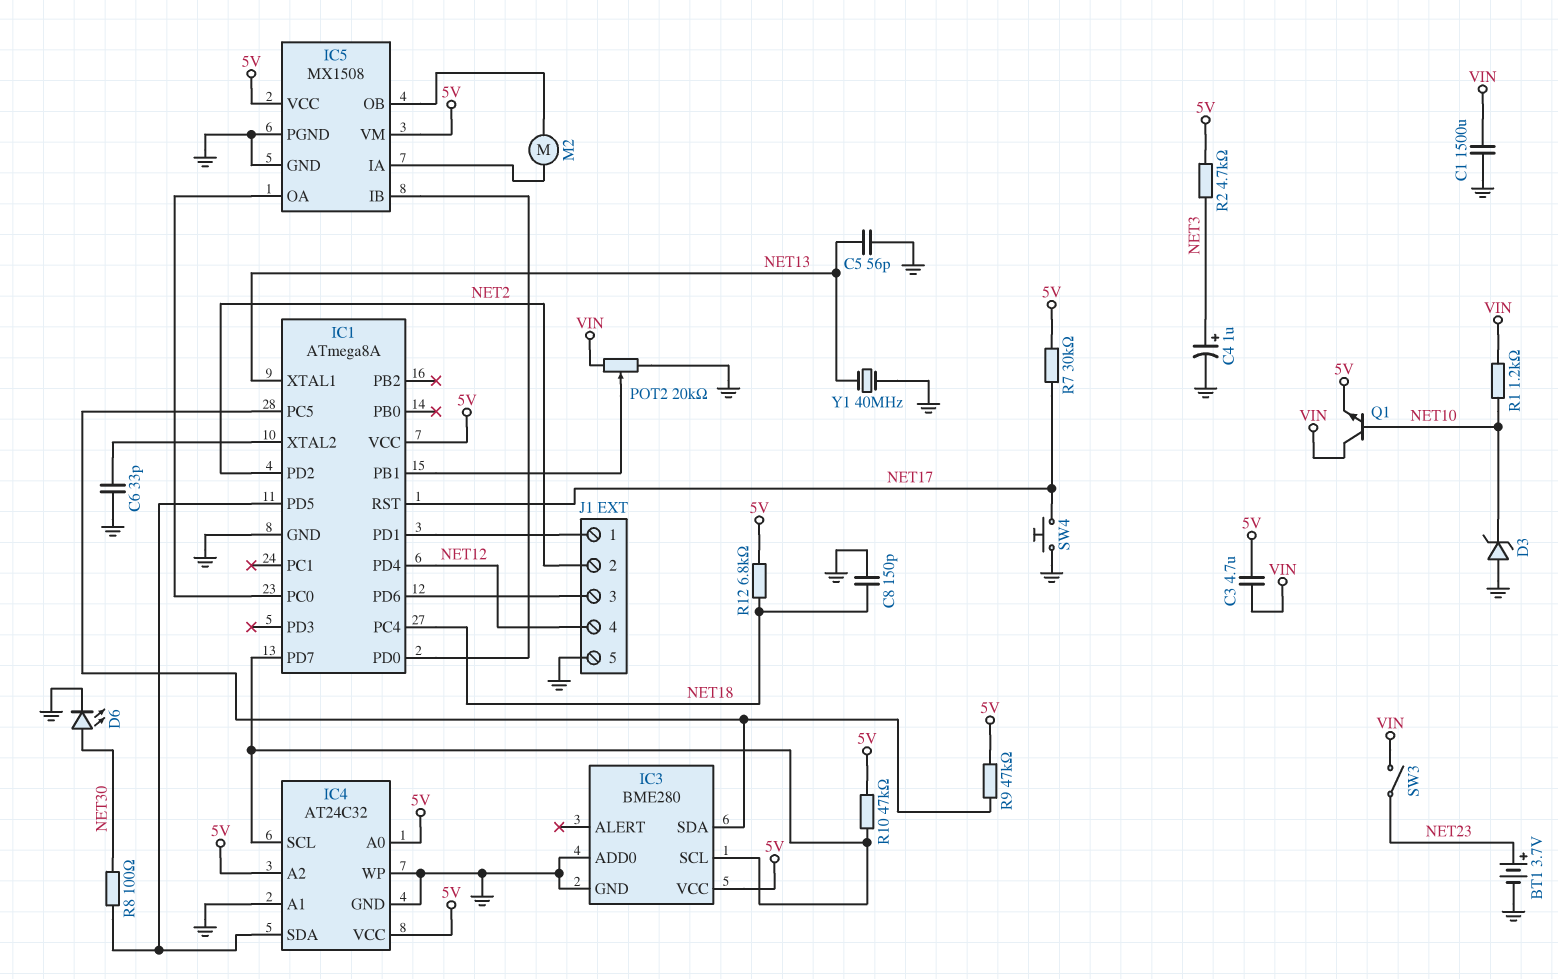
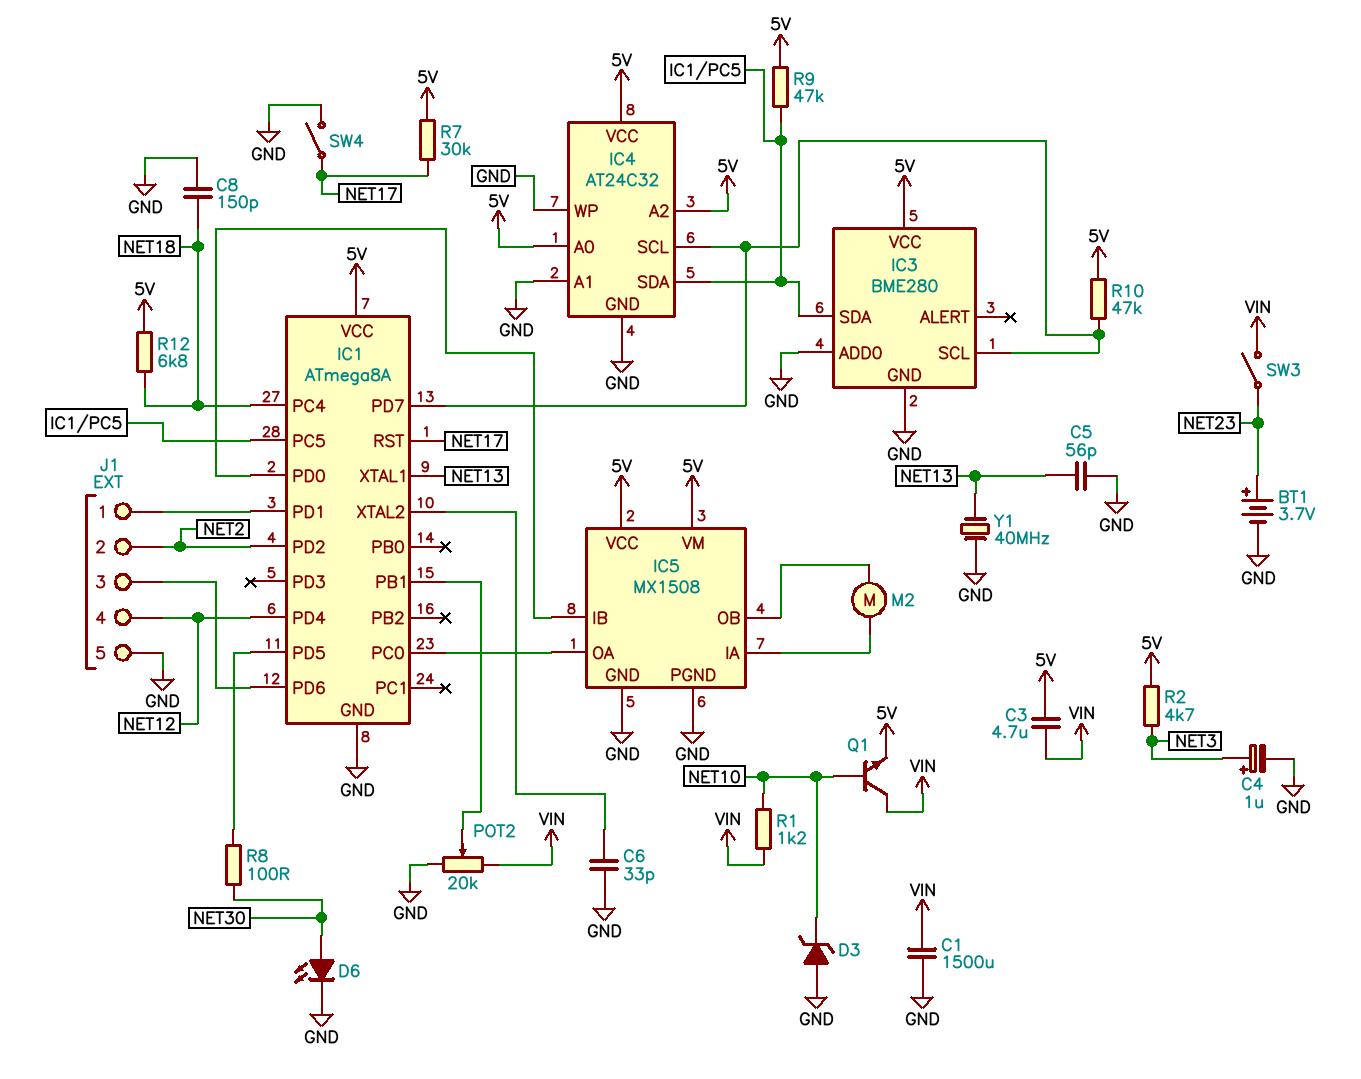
IC4 pin SDA: IC1/PD5 -> IC1/PC5
SW4: button (GND, NET17) -> switch (GND, NET17)

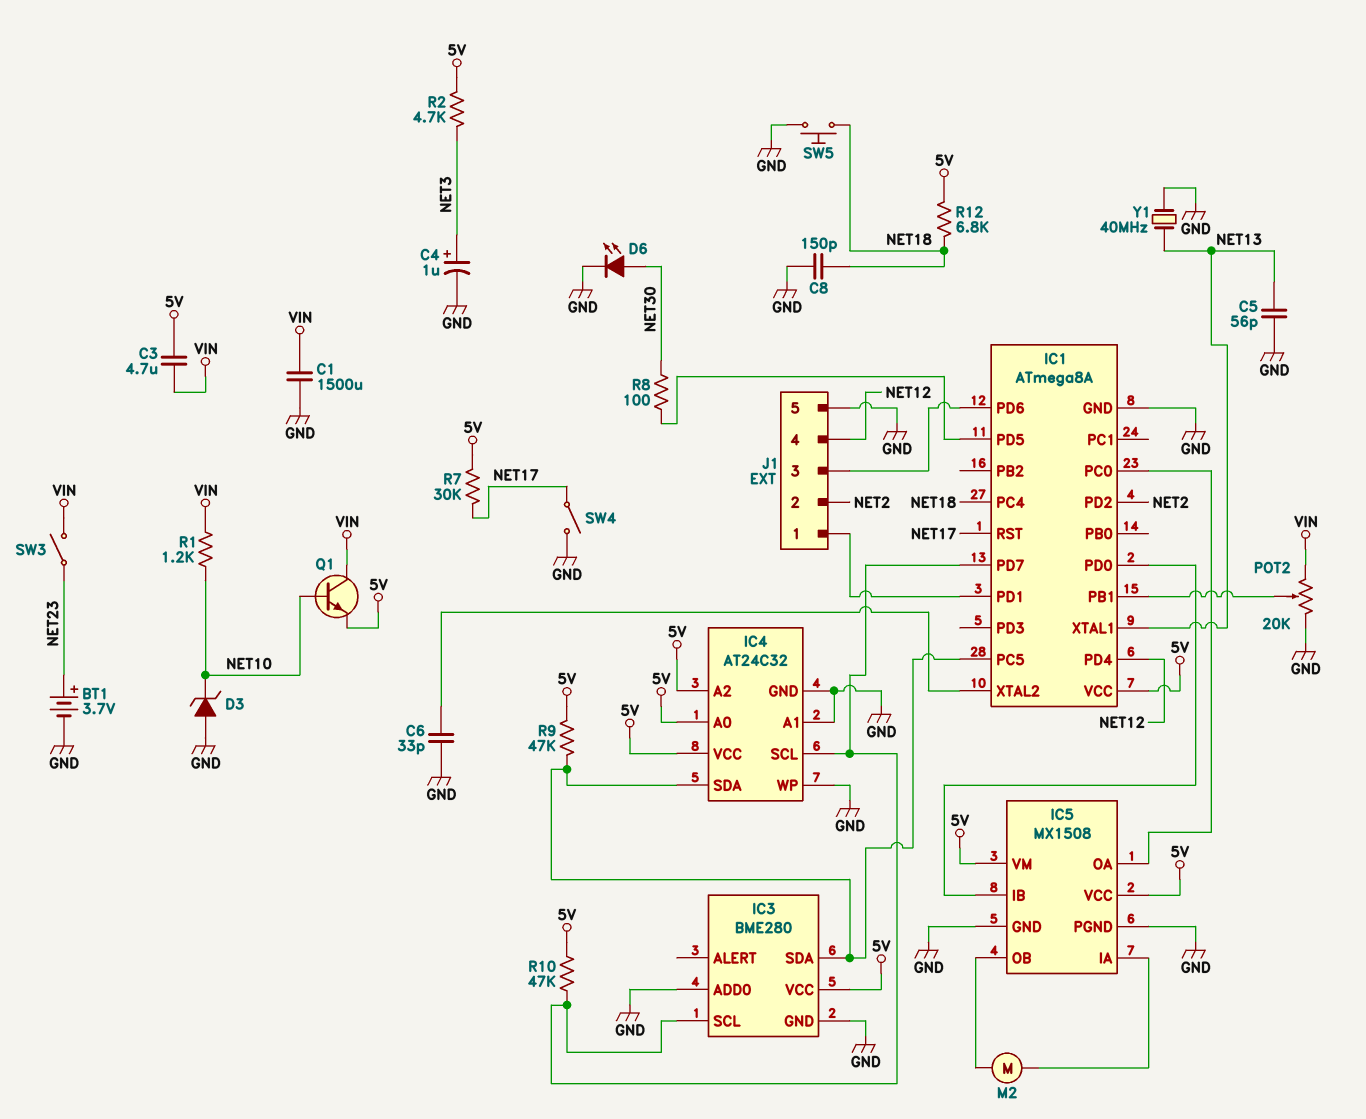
SW5: none -> button (GND, NET18)

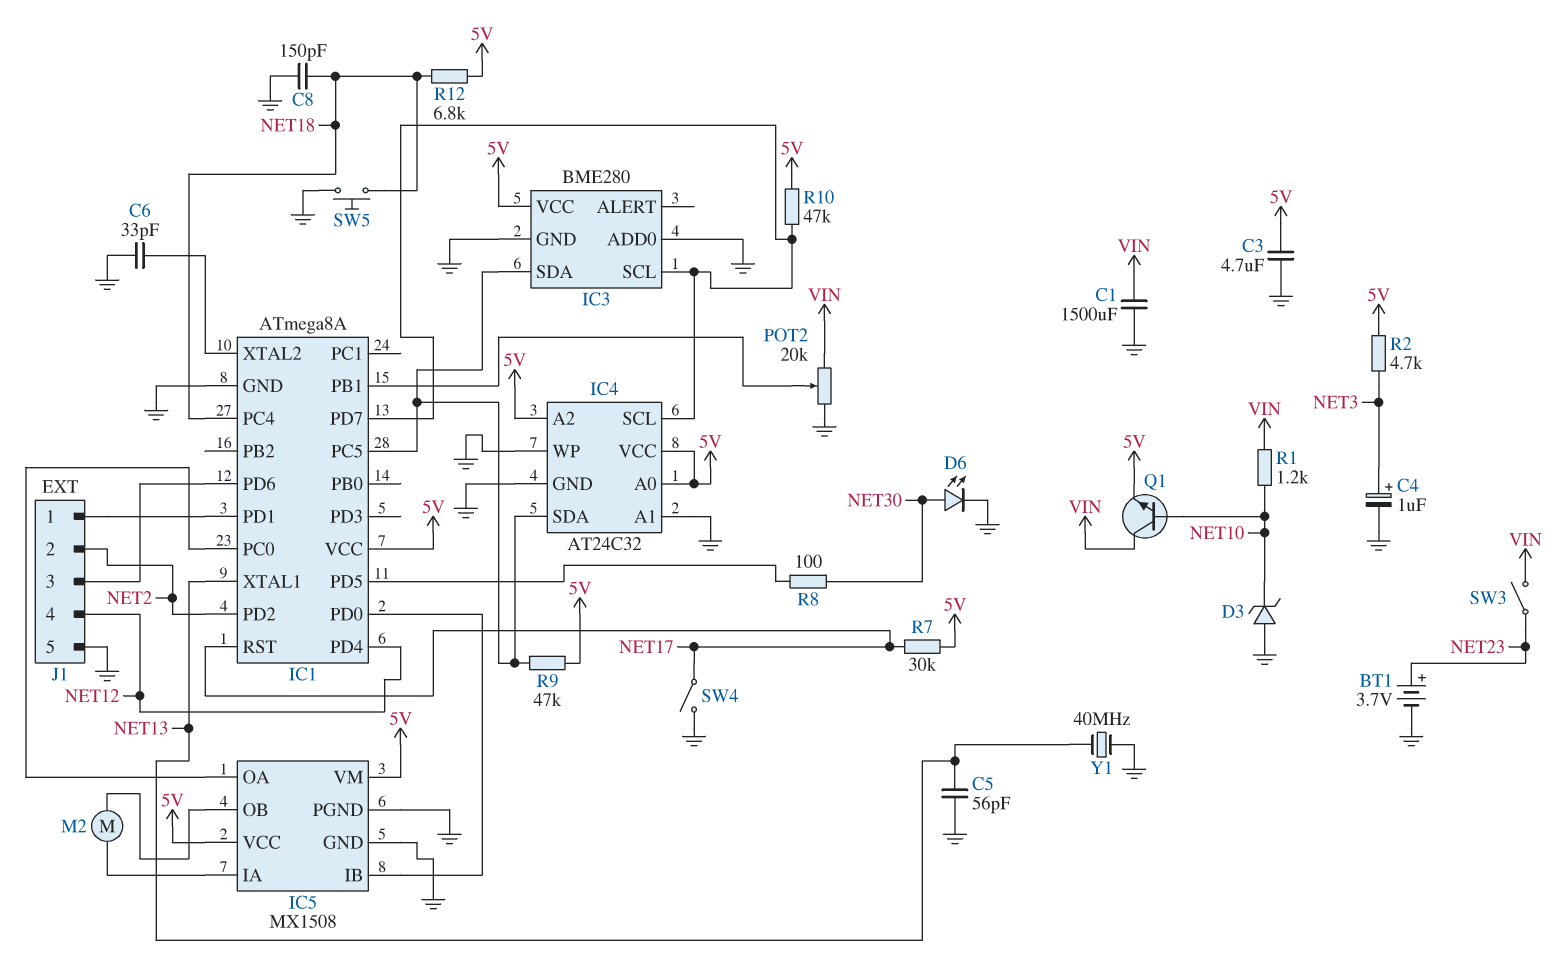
C3: 4.7uF (5V, VIN) -> 4.7uF (5V, GND)

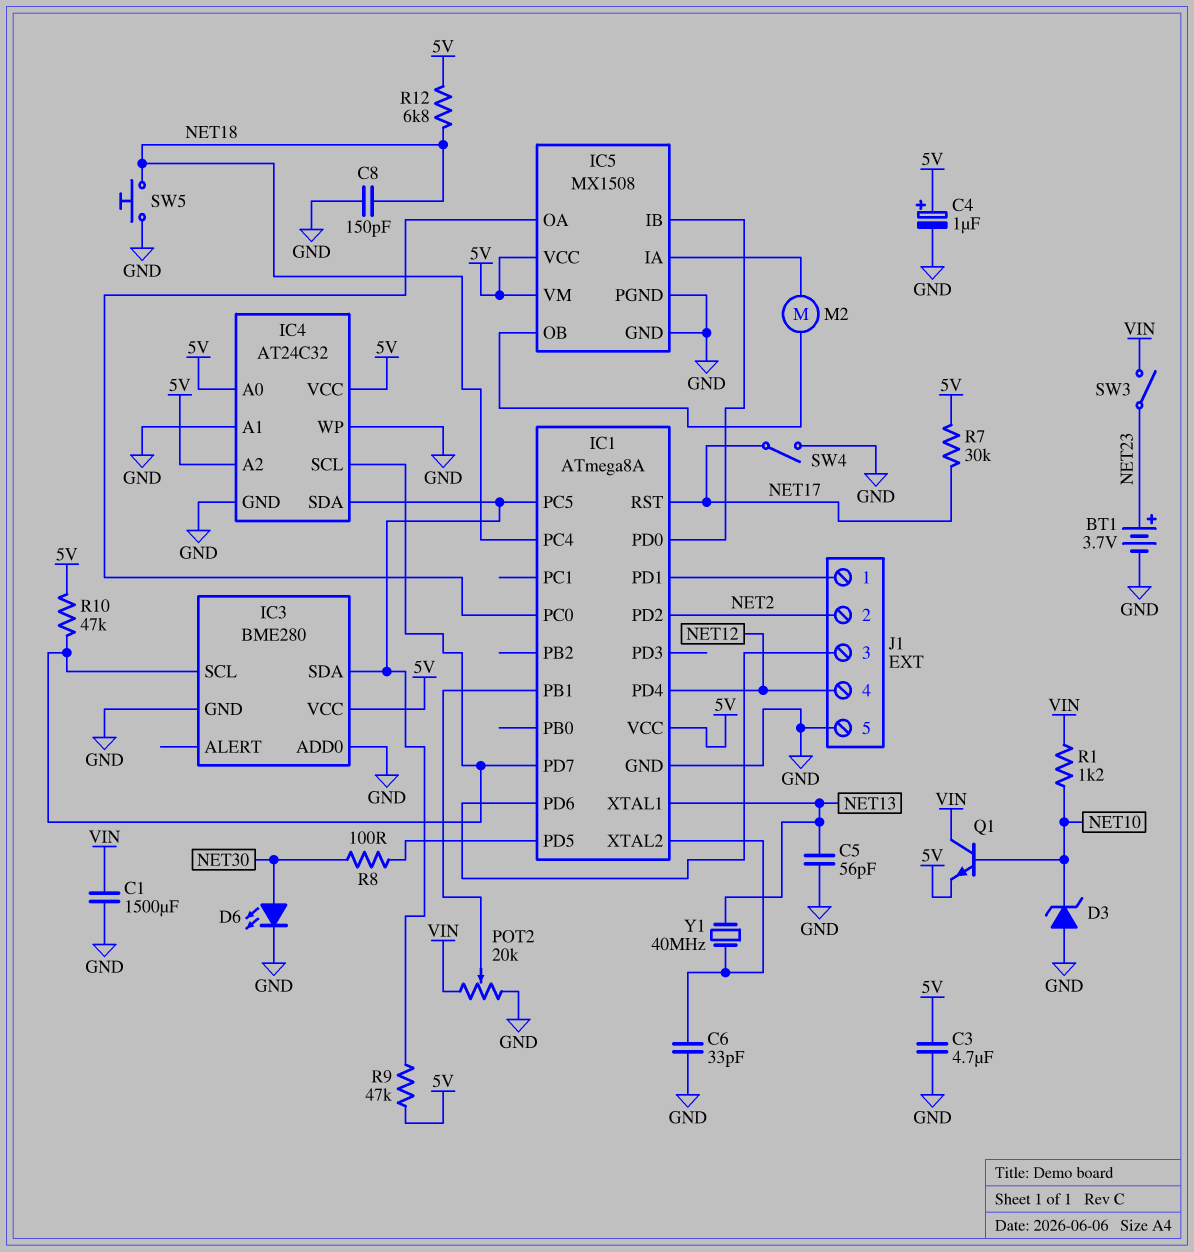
C4: 1uF (plus NET3, minus GND) -> 1uF (plus 5V, minus GND)
R2: 4.7k (5V, NET3) -> none
Y1: 40MHz (GND, NET13) -> 40MHz (IC1/XTAL2, NET13)

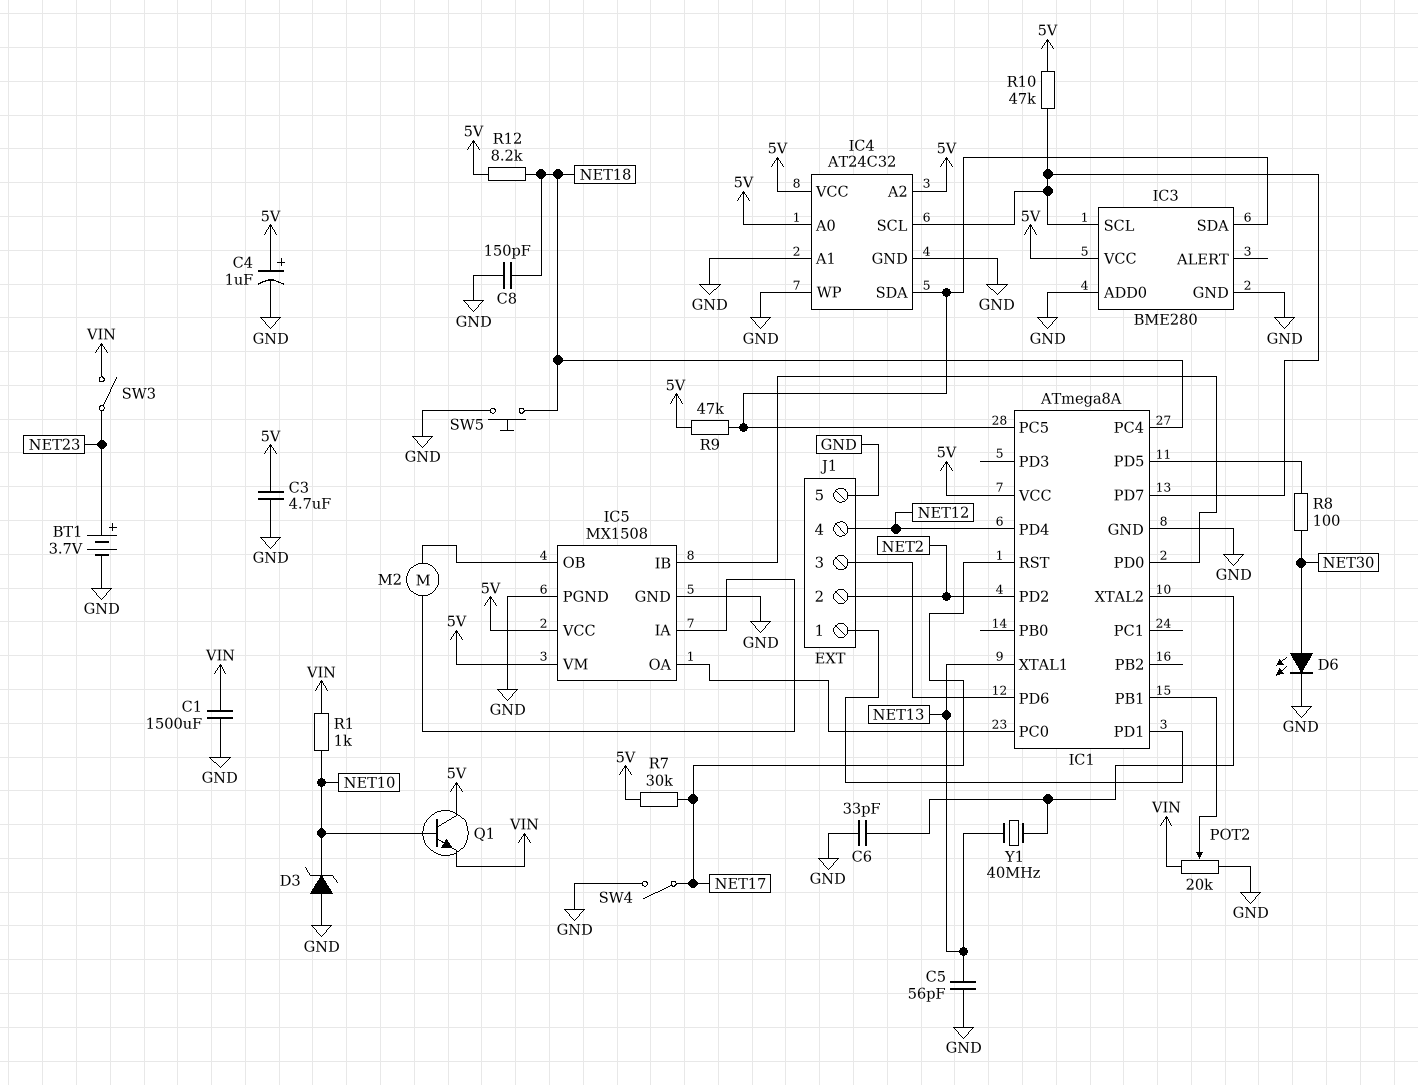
Q1: NPN (B NET10, C VIN, E 5V) -> NPN (B NET10, C 5V, E VIN)
R1: 1.2k (NET10, VIN) -> 1k (NET10, VIN)
R12: 6.8k (5V, NET18) -> 8.2k (5V, NET18)

